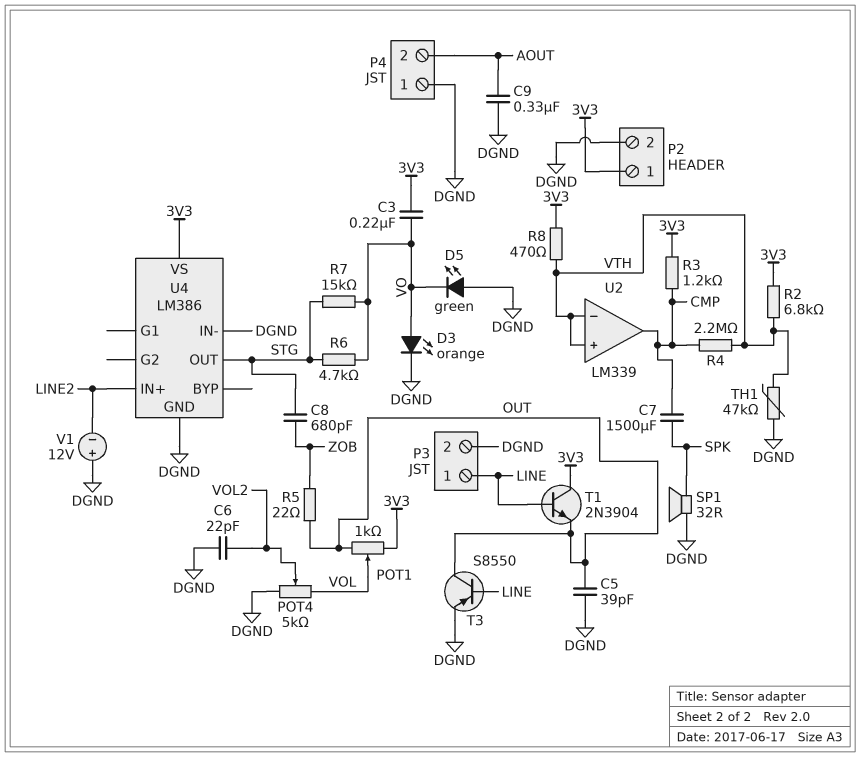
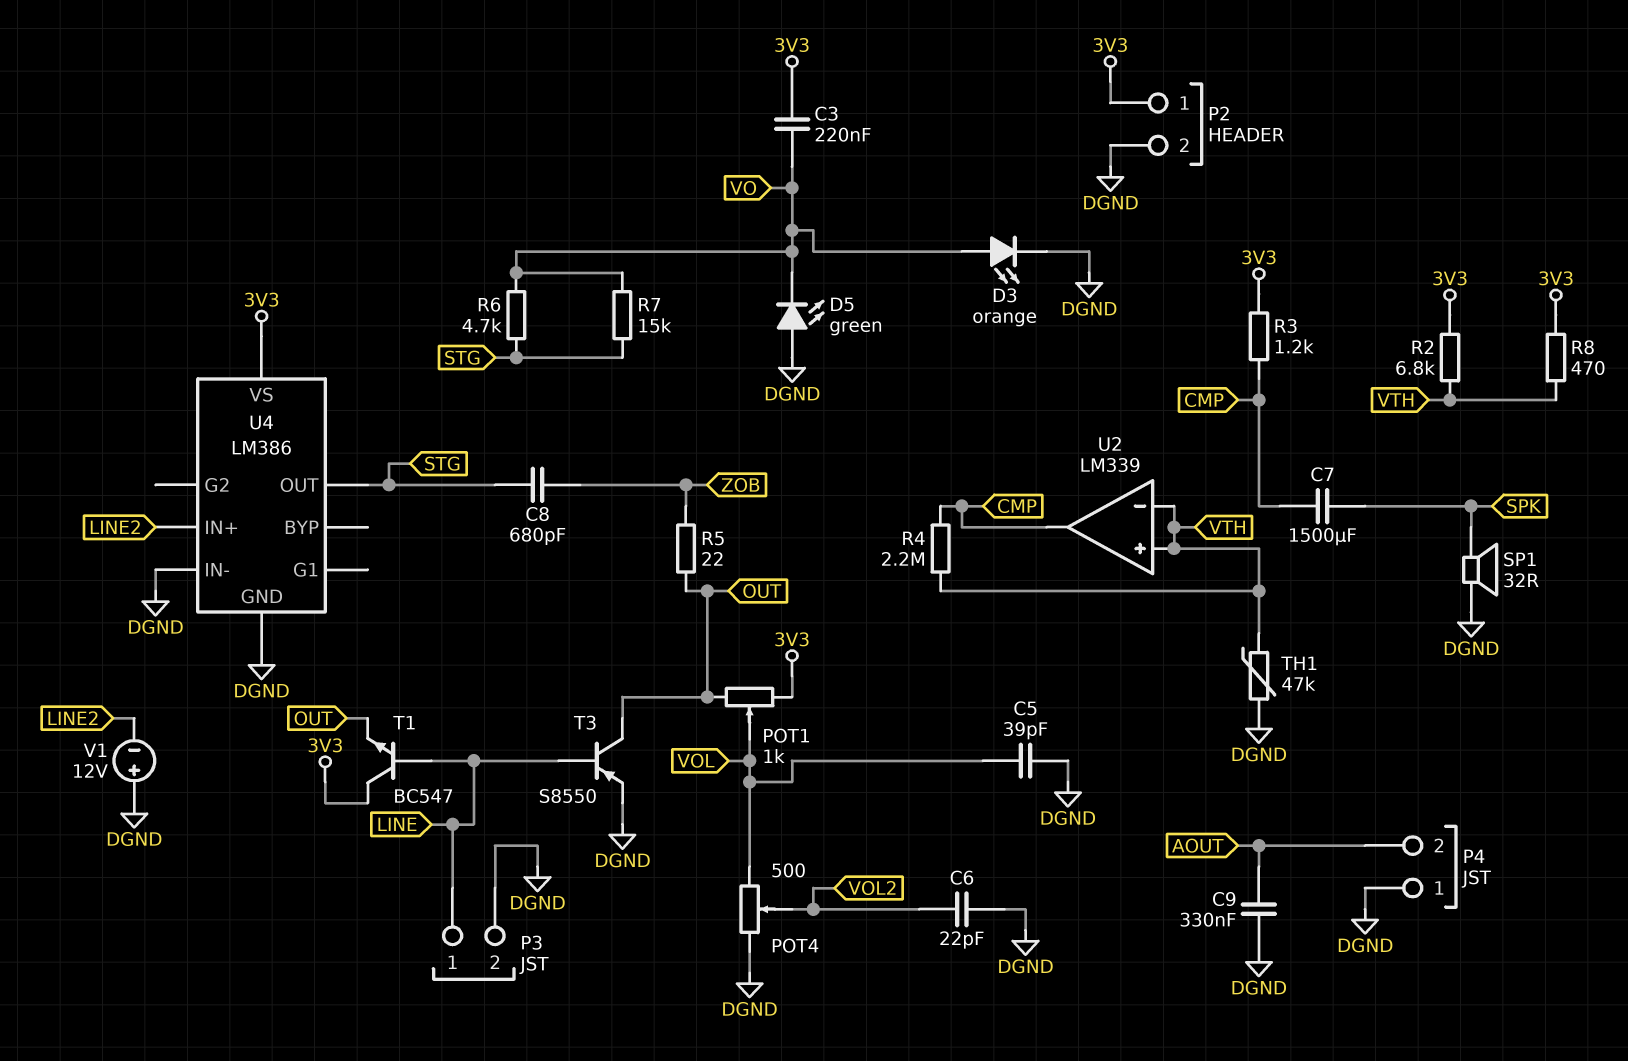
C5: 39pF (DGND, OUT) -> 39pF (DGND, VOL)
POT4: 5k (DGND, VOL, wiper VOL2) -> 500 (DGND, VOL, wiper VOL2)
T1: NPN 2N3904 (B LINE, C 3V3, E OUT) -> NPN BC547 (B LINE, C 3V3, E OUT)

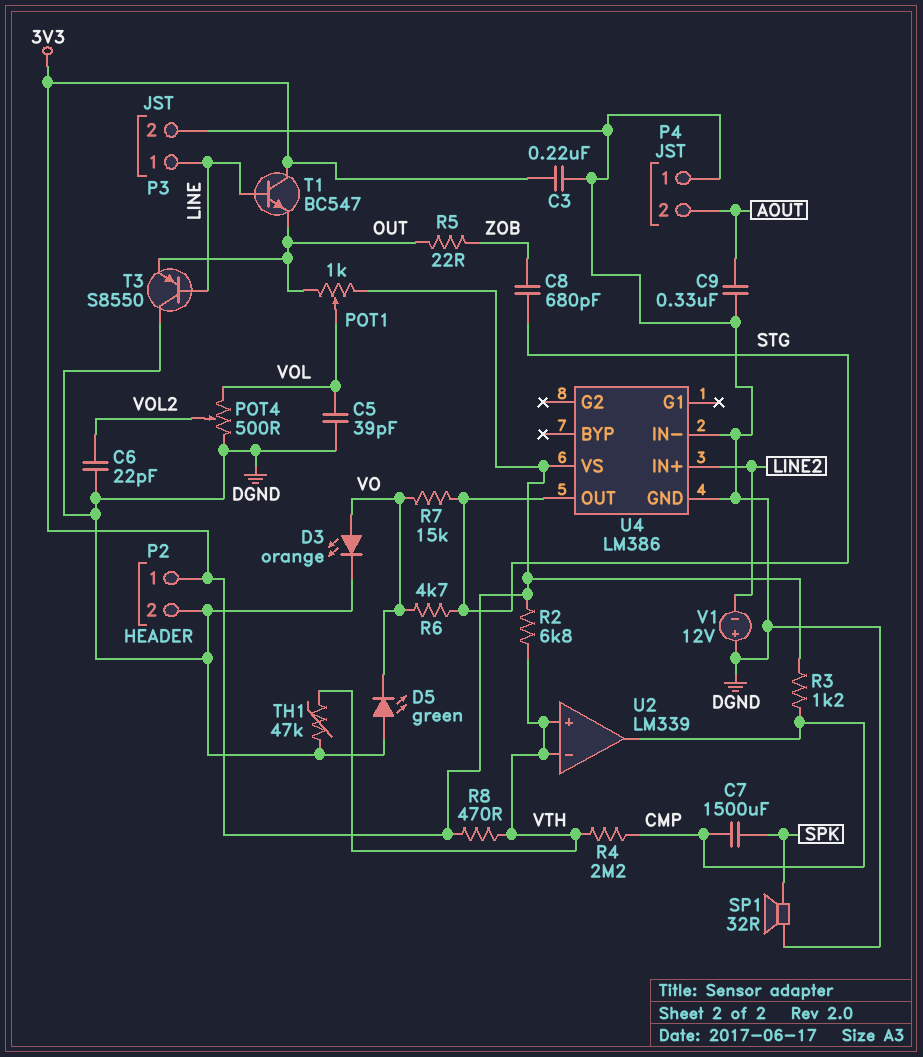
C3: 220nF (3V3, VO) -> 220nF (3V3, DGND)
T3: PNP S8550 (B LINE, C OUT, E DGND) -> PNP S8550 (B LINE, C DGND, E OUT)

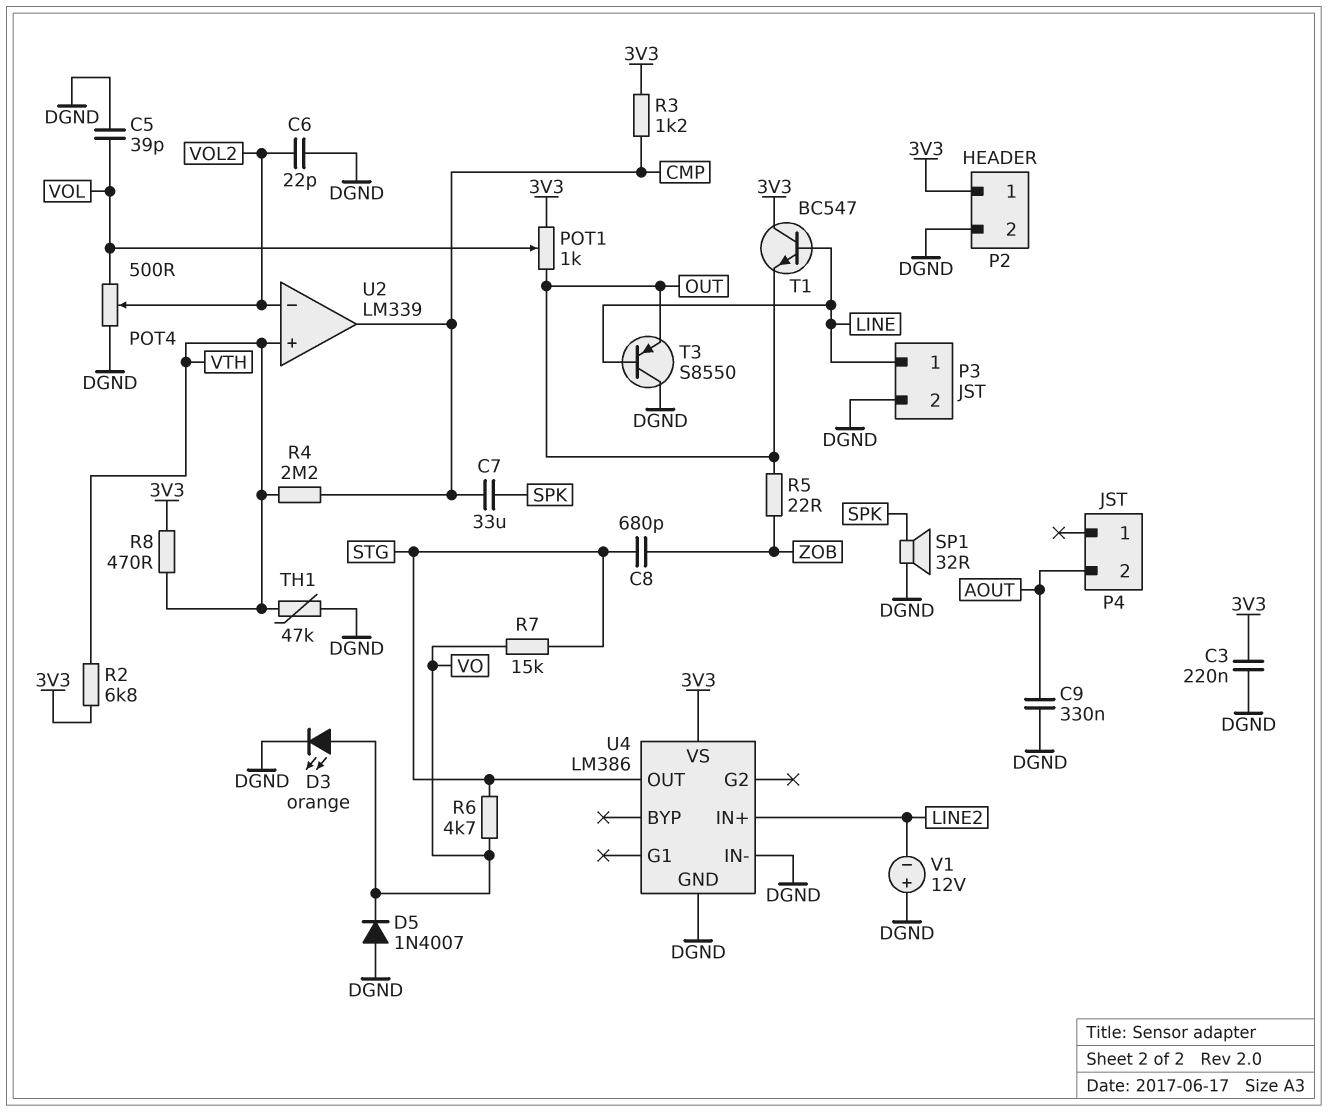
C7: 1500uF (CMP, SPK) -> 33uF (CMP, SPK)
D5: LED green (A DGND, K VO) -> diode 1N4007 (A DGND, K VO)
P4 pin 1: DGND -> none
U2 pin in-: VTH -> VOL2

